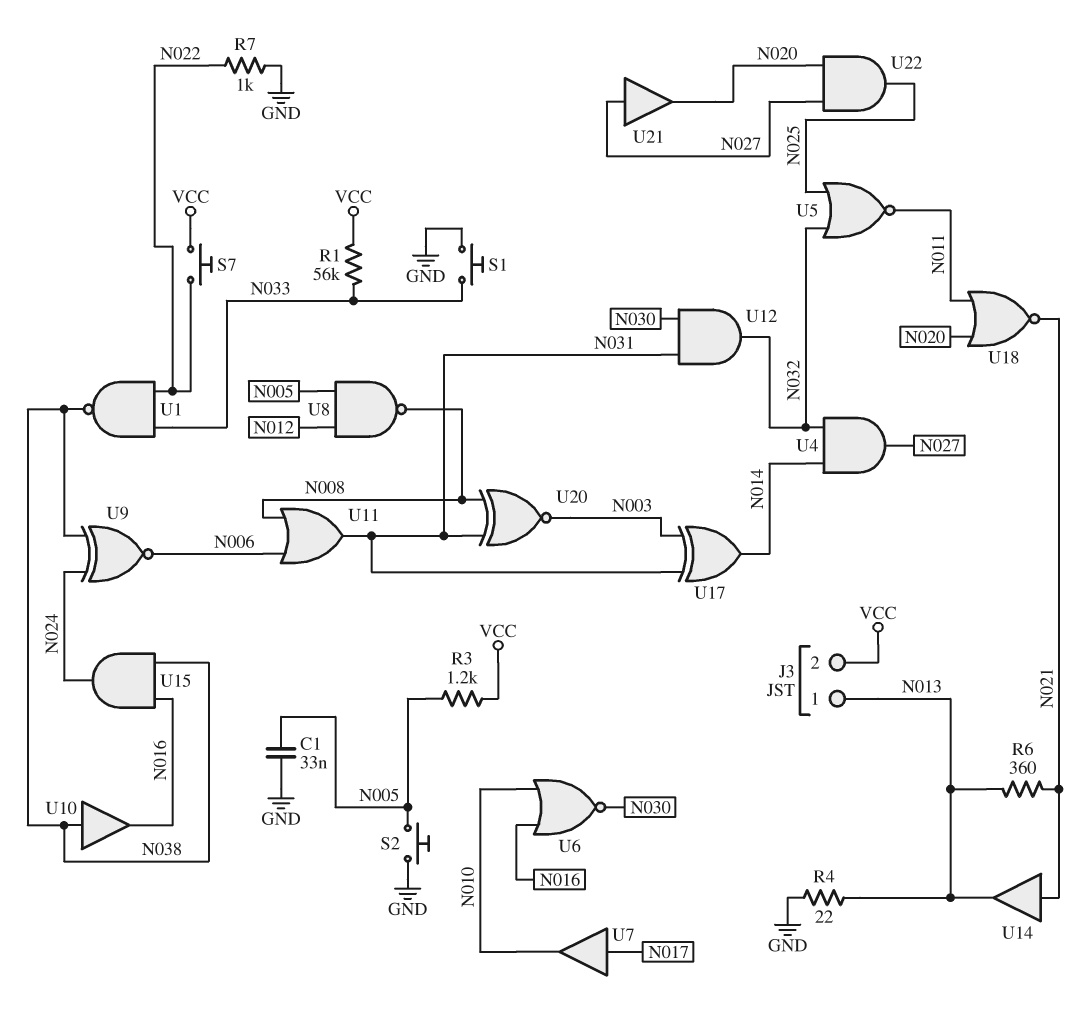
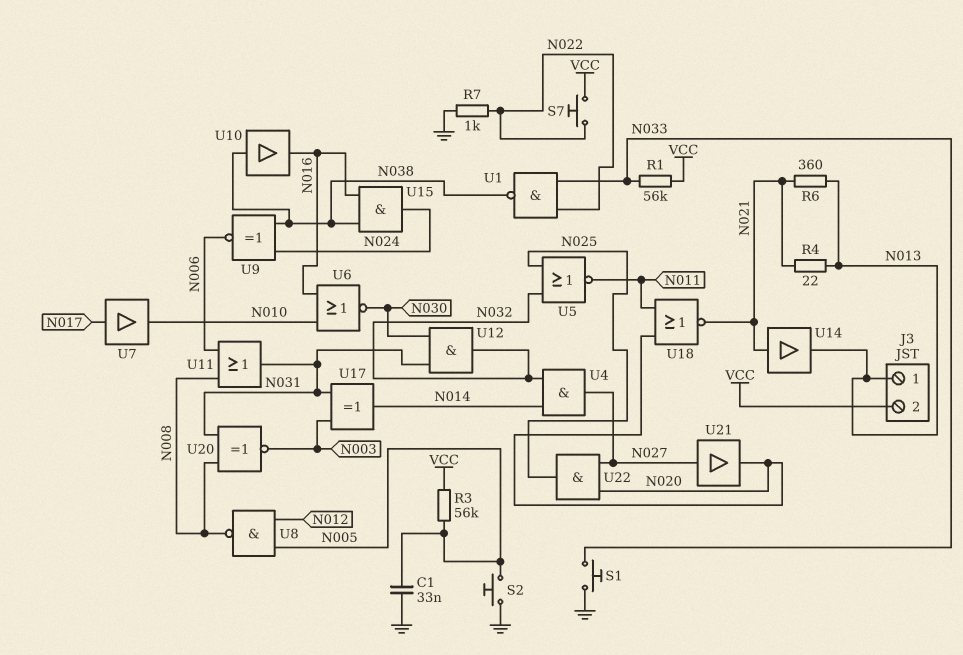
R3: 1.2k (N005, VCC) -> 56k (N005, VCC)
R4: 22 (GND, N013) -> 22 (N013, N021)

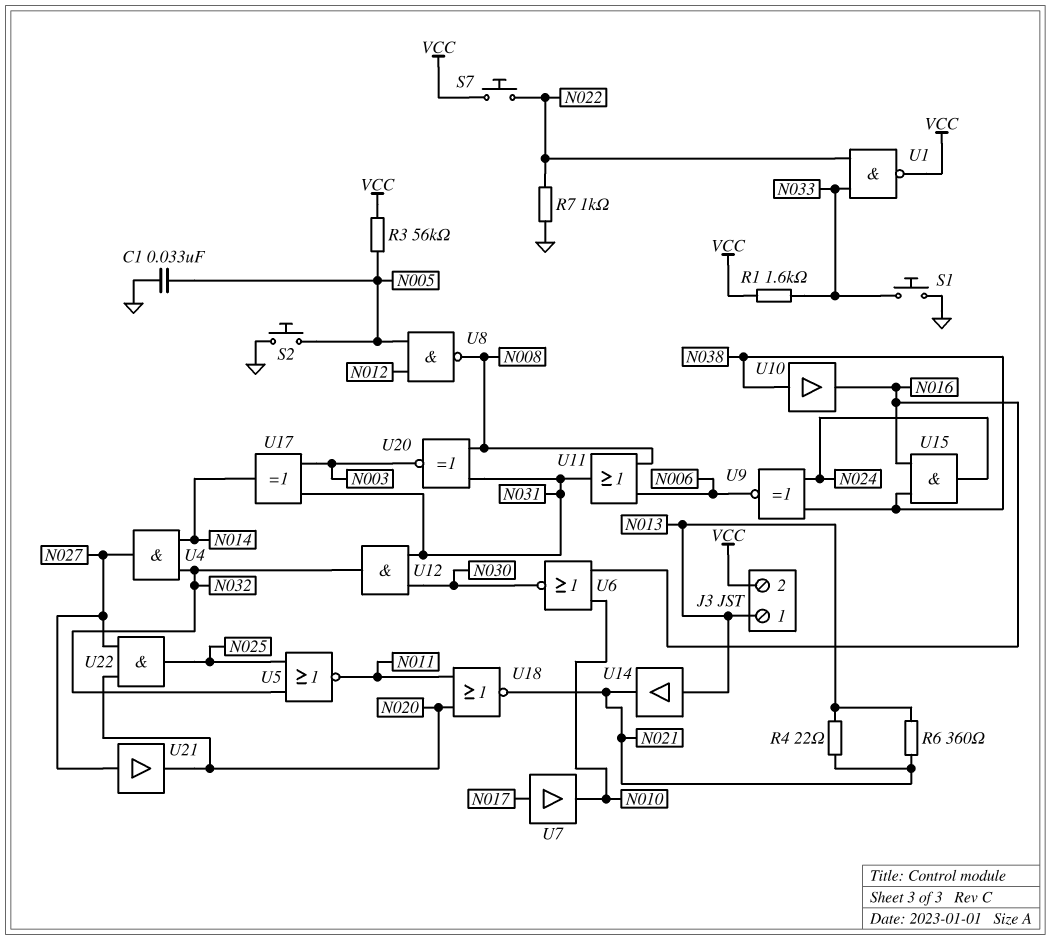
R1: 56k (N033, VCC) -> 1.6k (N033, VCC)
U1: NAND (in N022, in N033, out N038) -> NAND (in N022, in N033, out VCC)
U14: buffer (in N021, out N013) -> buffer (in N013, out N021)

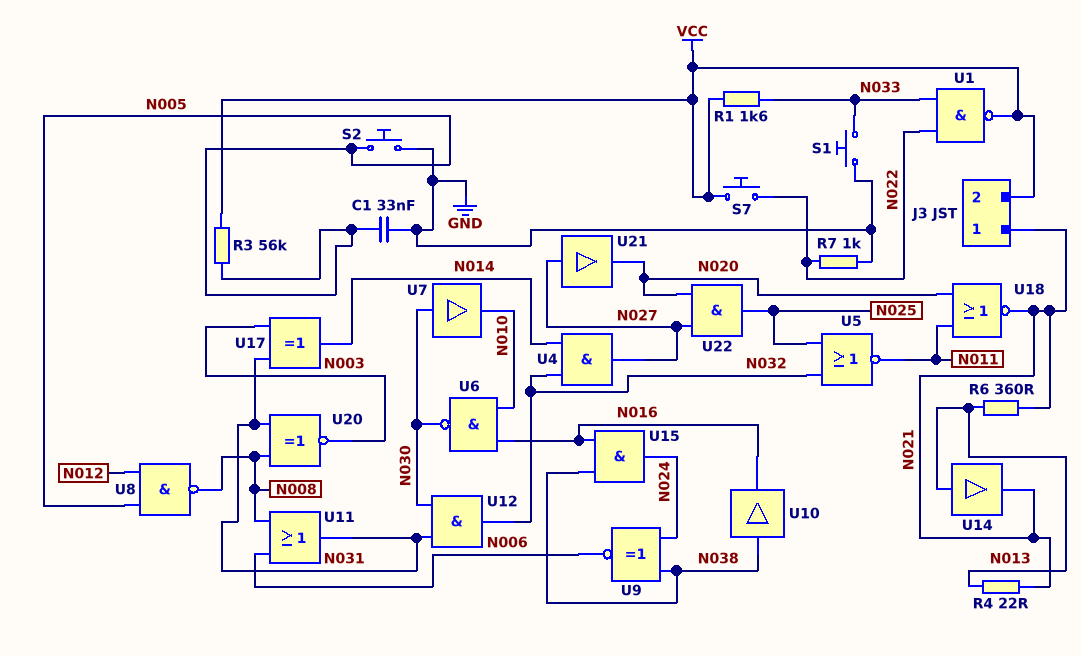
J3 pin 1: N013 -> N021
U6: NOR (in N010, in N016, out N030) -> NAND (in N010, in N016, out N030)
U7: buffer (in N017, out N010) -> buffer (in N030, out N010)

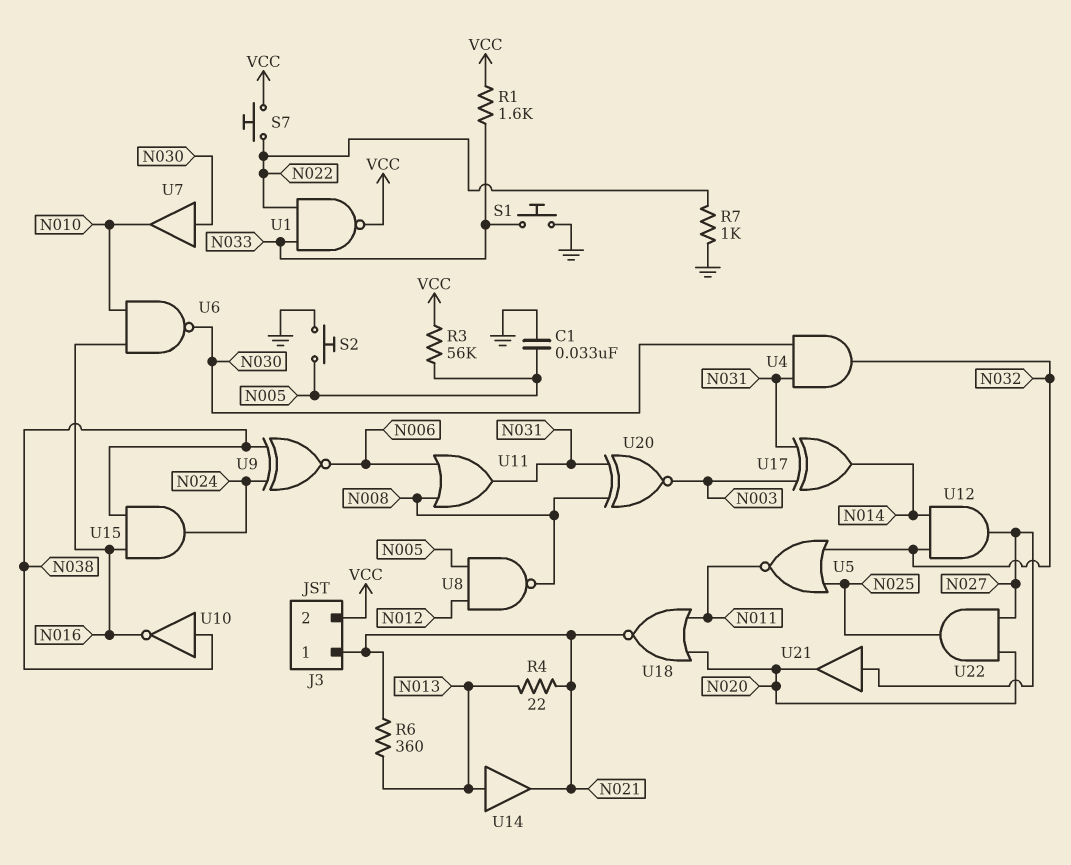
U4: AND (in N014, in N032, out N027) -> AND (in N030, in N031, out N032)
U10: buffer (in N038, out N016) -> NOT (in N038, out N016)
U12: AND (in N030, in N031, out N032) -> AND (in N014, in N032, out N027)

